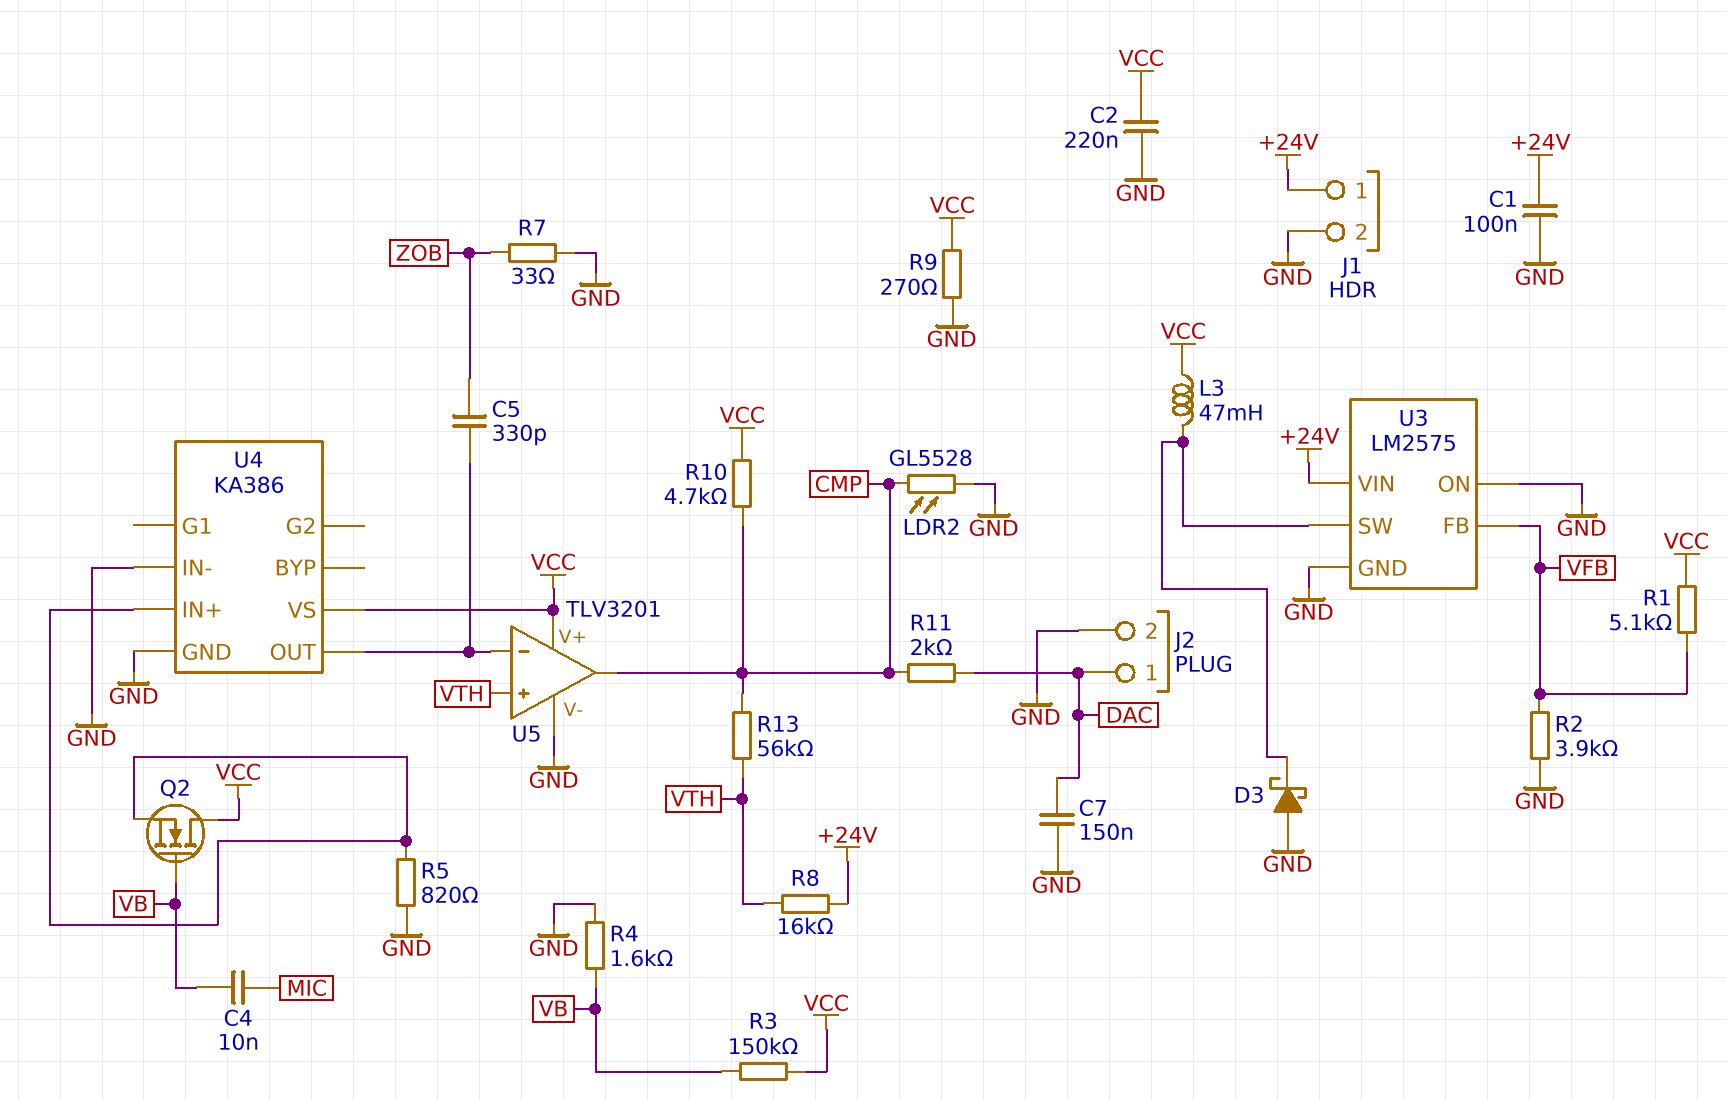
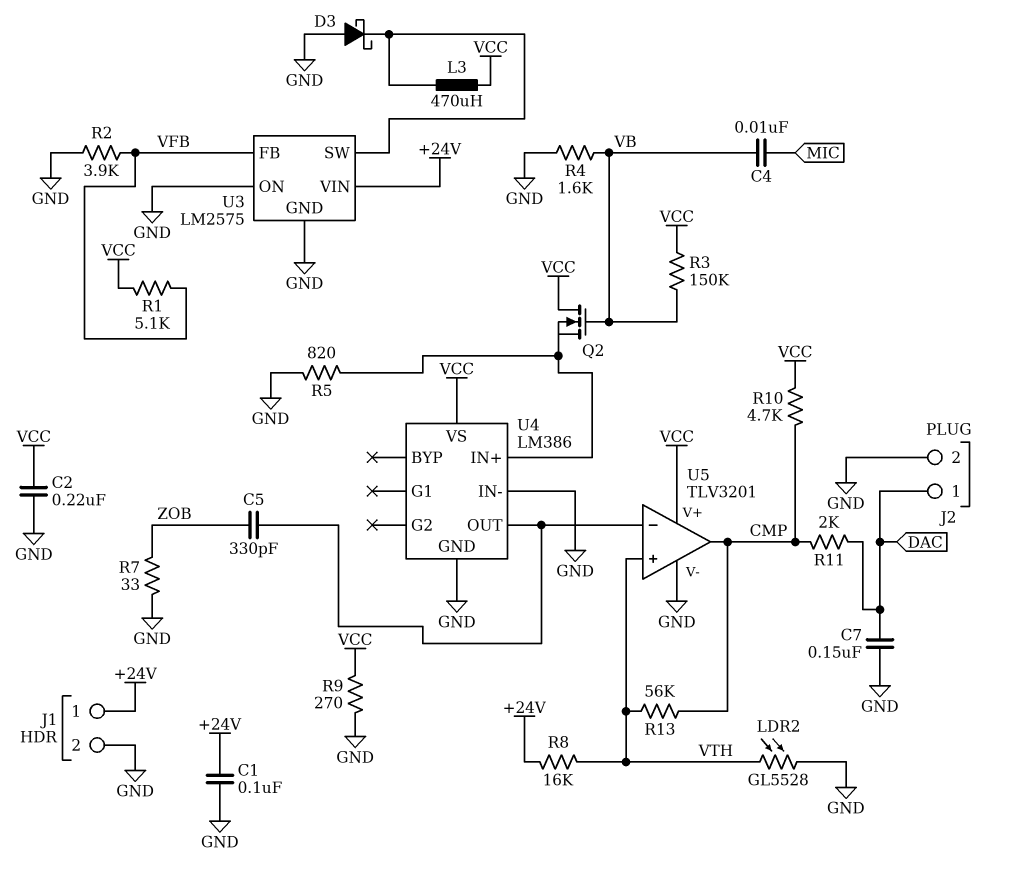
L3: 47mH (U3/SW, VCC) -> 470uH (U3/SW, VCC)
LDR2: GL5528 (CMP, GND) -> GL5528 (GND, VTH)
U4: KA386 -> LM386

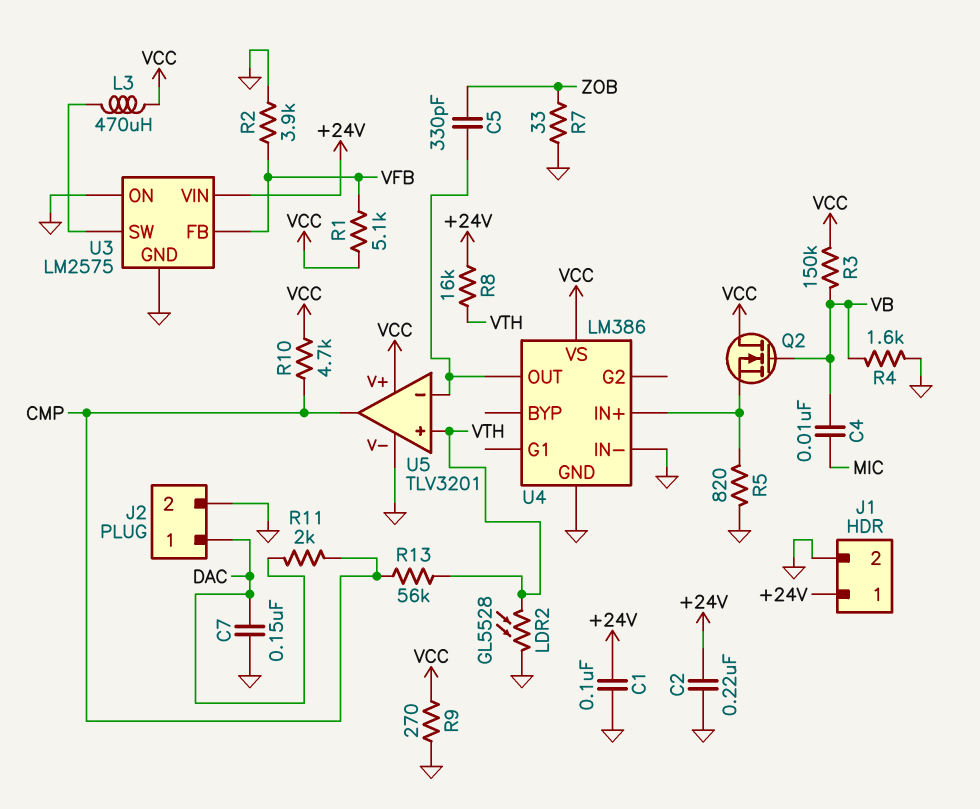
C2: 220nF (GND, VCC) -> 220nF (+24V, GND)
D3: schottky (A GND, K U3/SW) -> none

